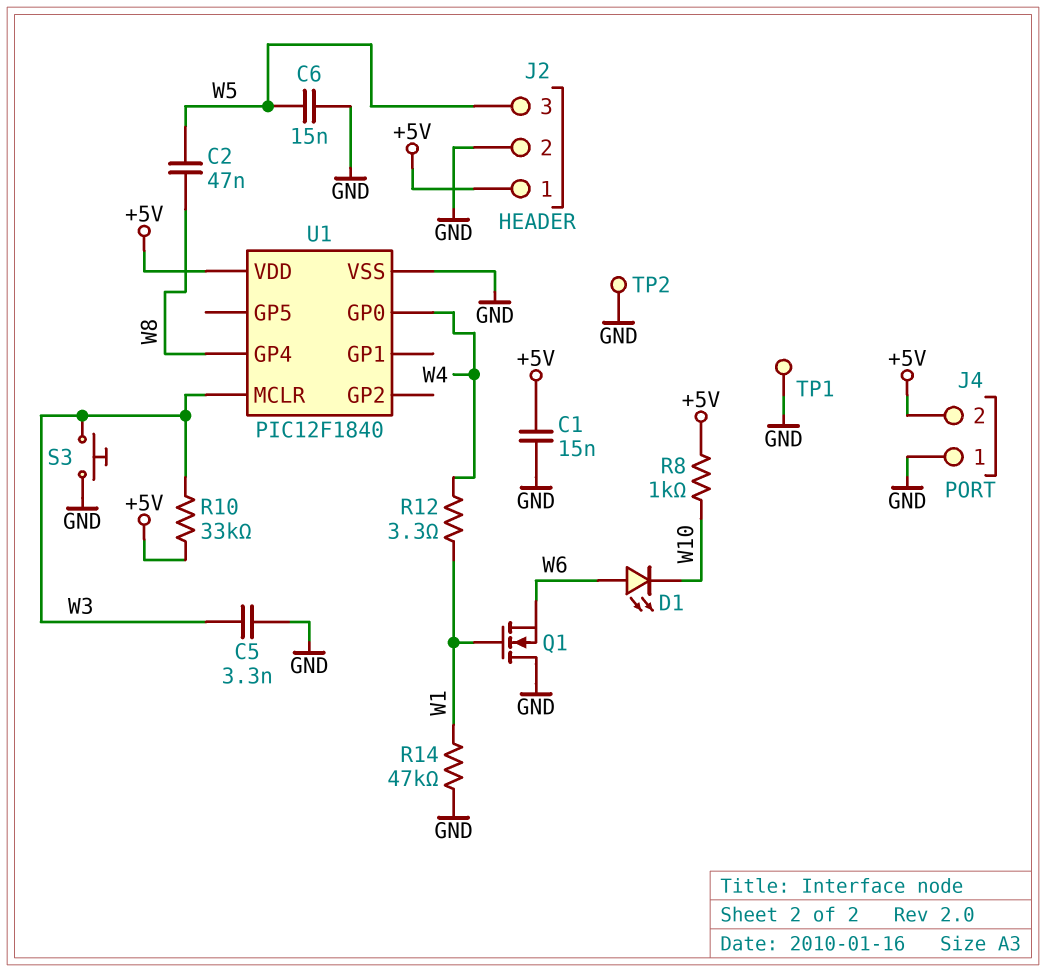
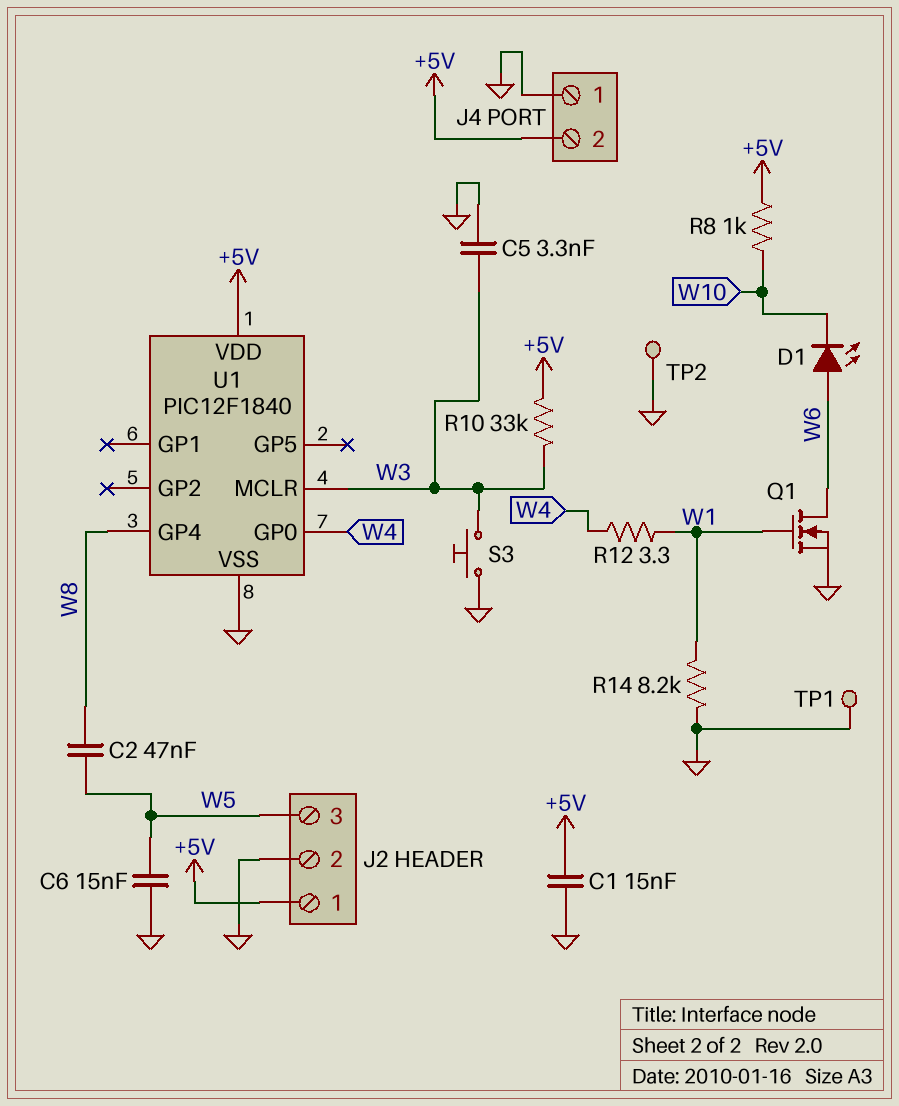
Q1: NMOS (G W1, D GND, S W6) -> NMOS (G W1, D W6, S GND)
R14: 47k (GND, W1) -> 8.2k (GND, W1)

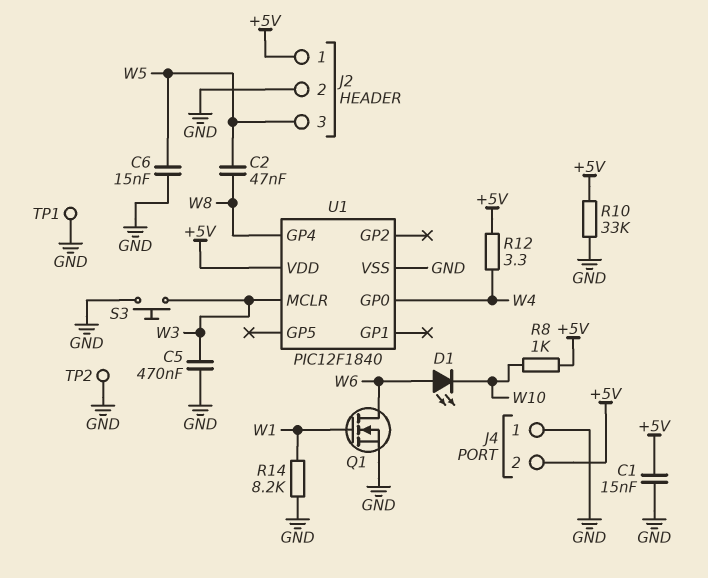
C5: 3.3nF (GND, W3) -> 470nF (GND, W3)
R10: 33k (+5V, W3) -> 33k (+5V, GND)
R12: 3.3 (W1, W4) -> 3.3 (+5V, W4)

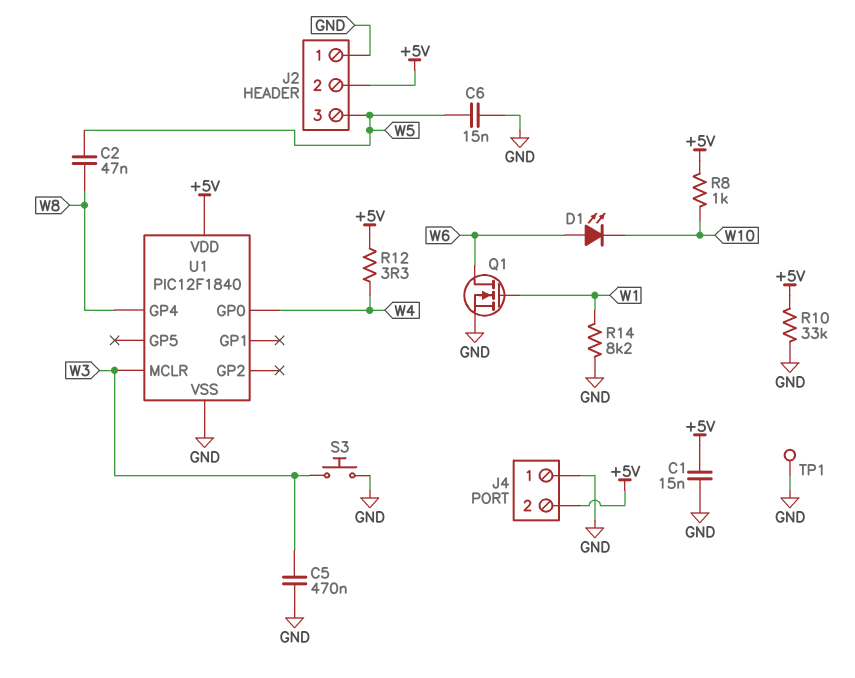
J2 pin 1: +5V -> GND
J2 pin 2: GND -> +5V
TP2: test point (GND) -> none

